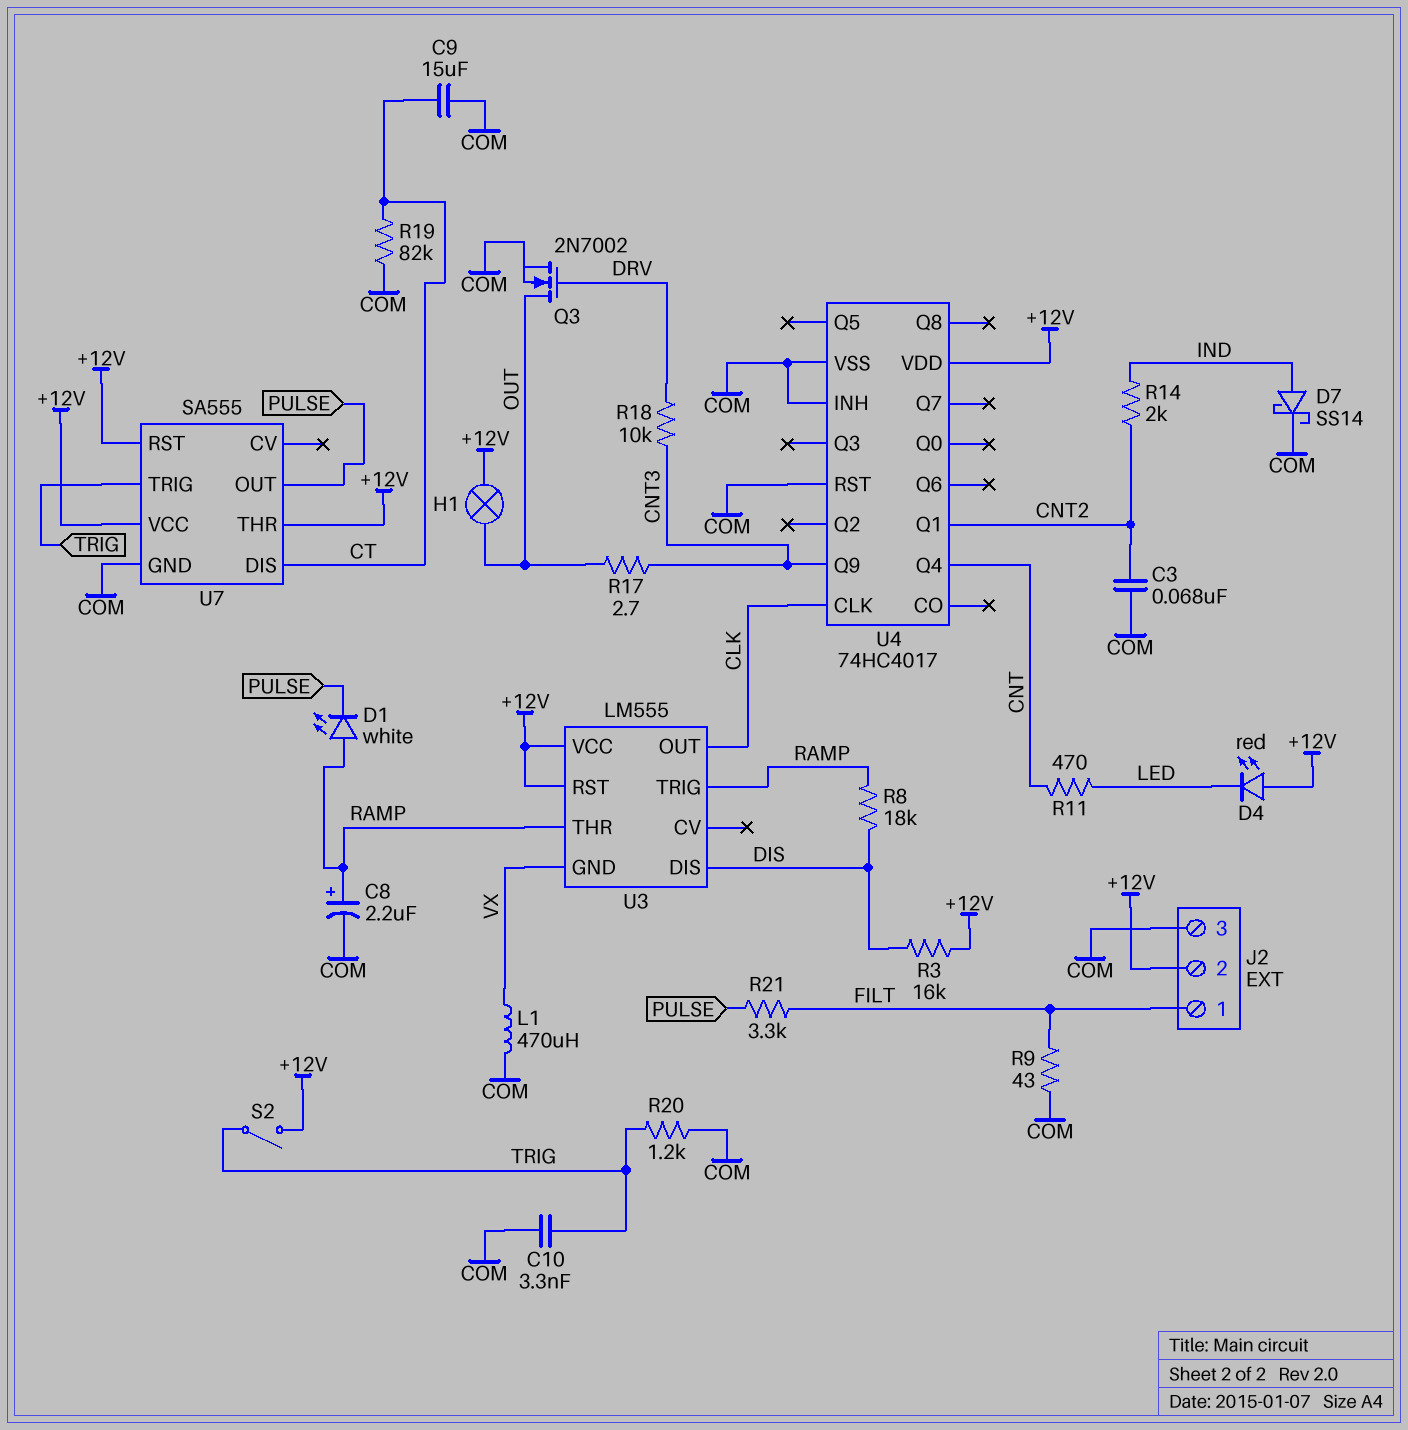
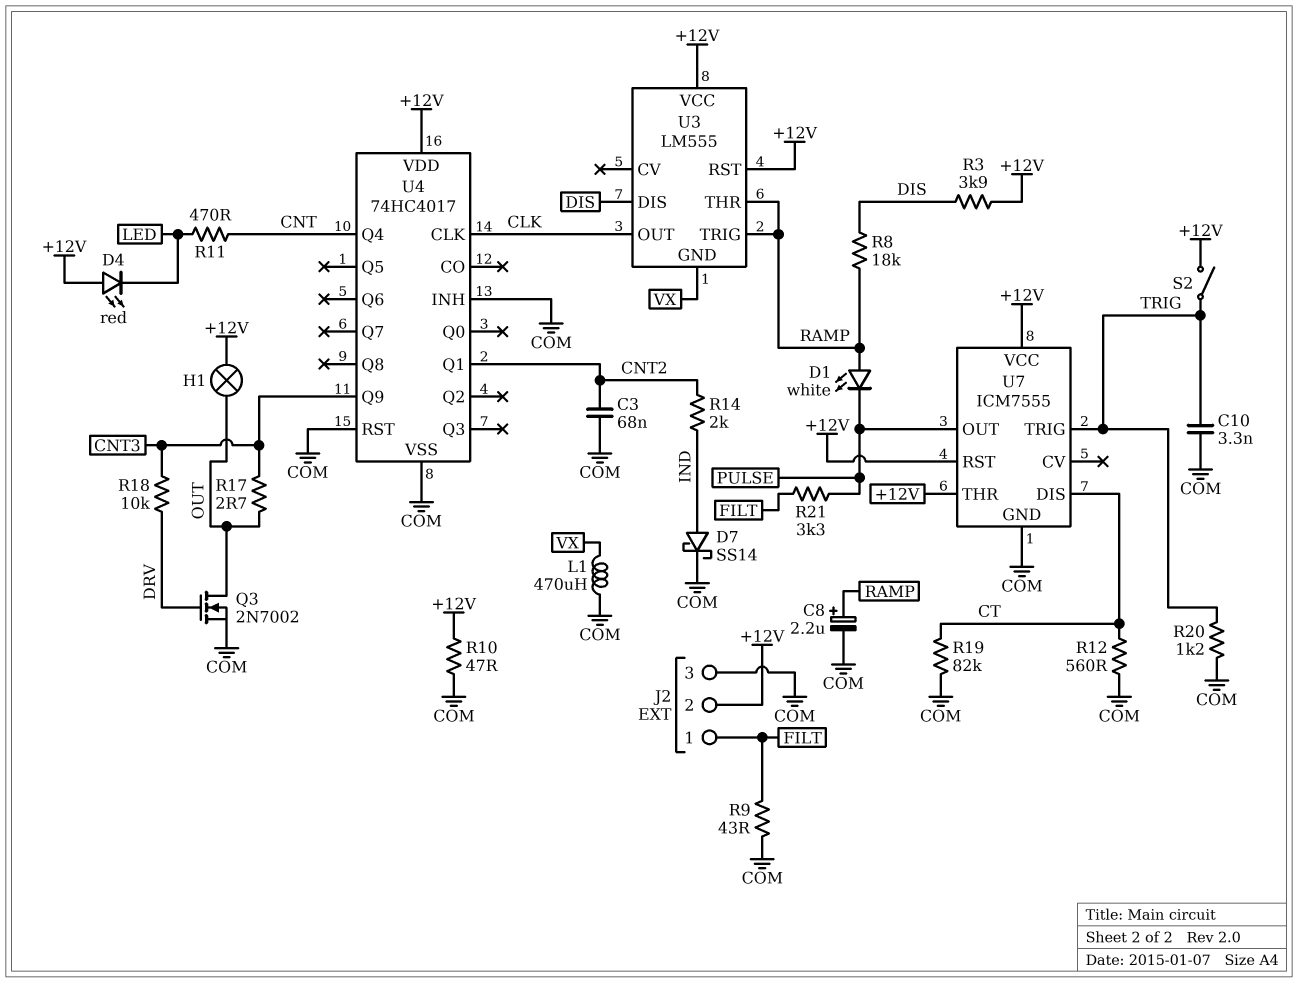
C9: 15uF (COM, CT) -> none
R3: 16k (+12V, DIS) -> 3.9k (+12V, DIS)
R10: none -> 47 (+12V, COM)
R12: none -> 560 (COM, CT)
U7: SA555 -> ICM7555

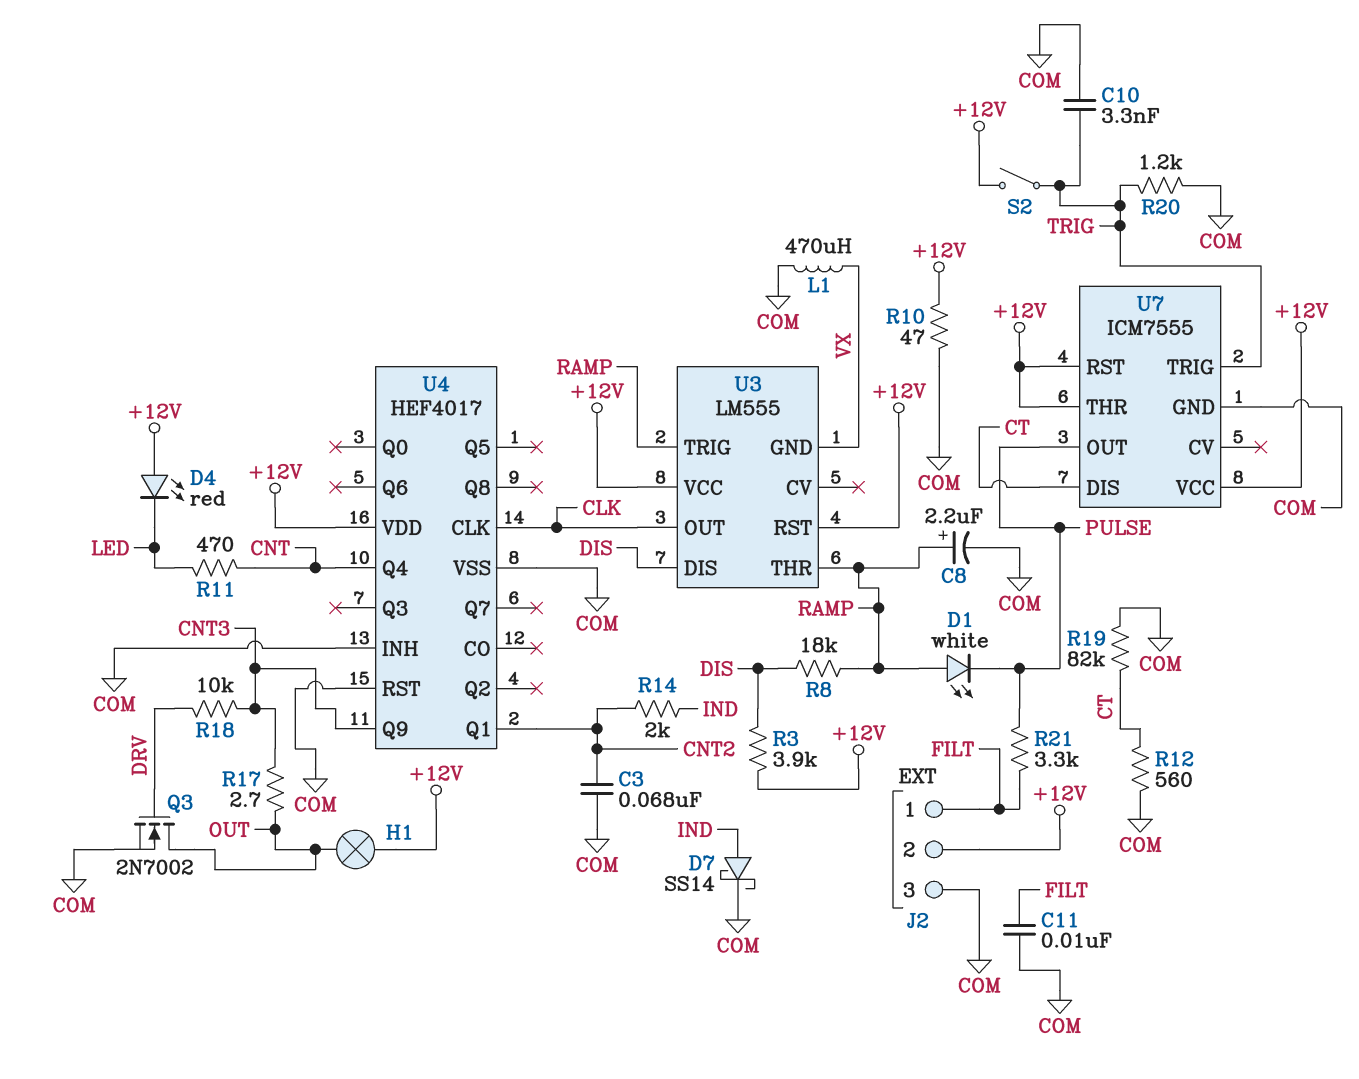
C11: none -> 10nF (COM, FILT)
R9: 43 (COM, FILT) -> none
U4: 74HC4017 -> HEF4017

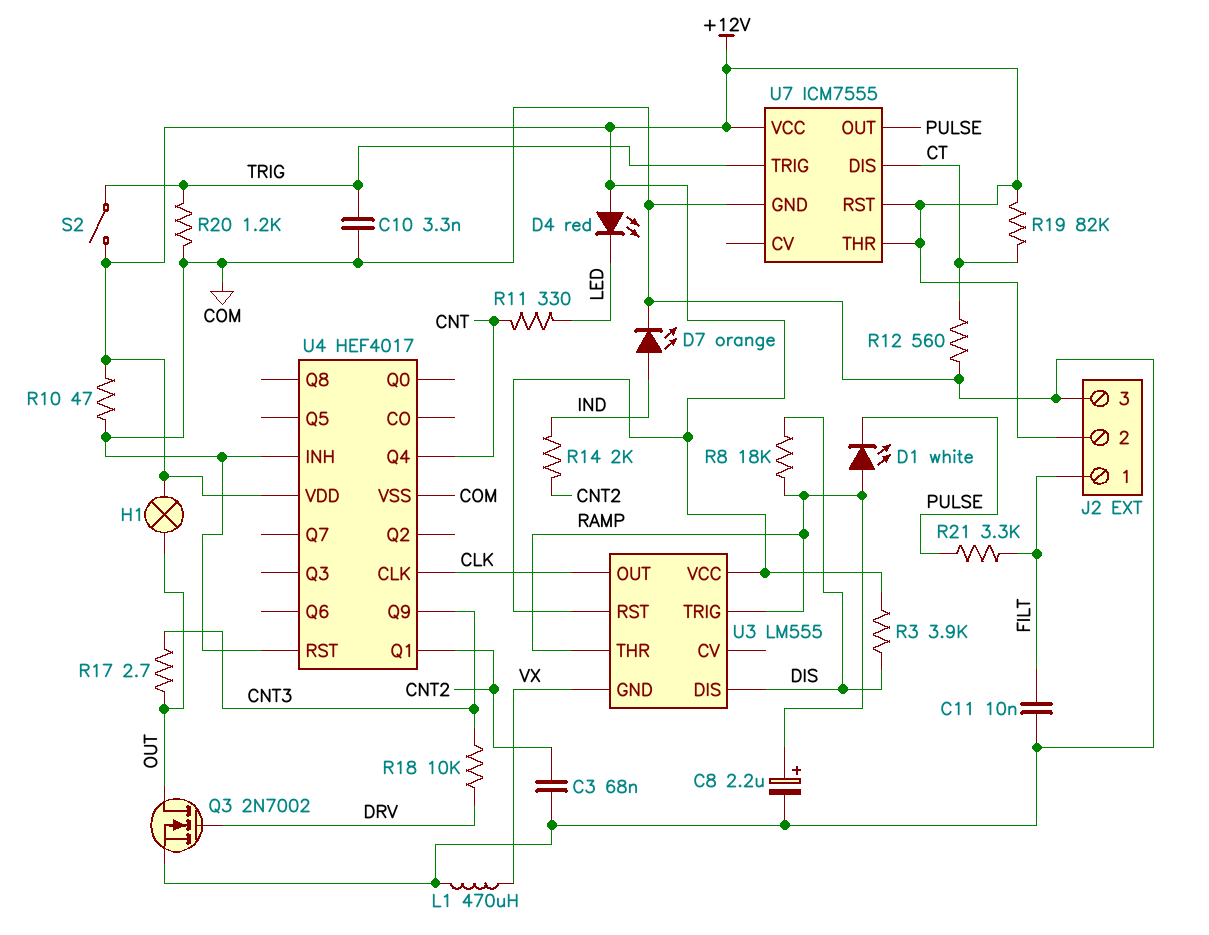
D7: schottky SS14 (A IND, K COM) -> LED orange (A IND, K COM)
R11: 470 (CNT, LED) -> 330 (CNT, LED)
R19: 82k (COM, CT) -> 82k (+12V, CT)

